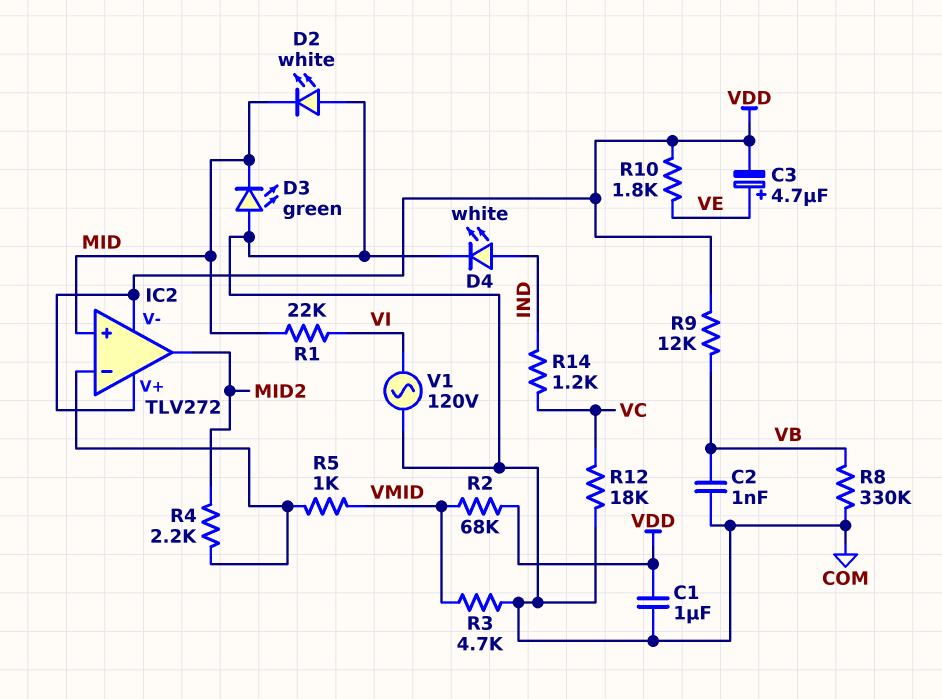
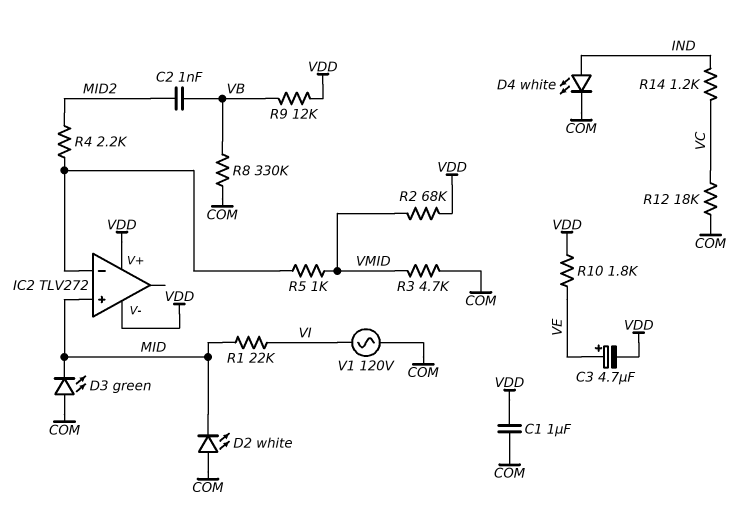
C2: 1nF (COM, VB) -> 1nF (MID2, VB)
IC2 pin out: MID2 -> none

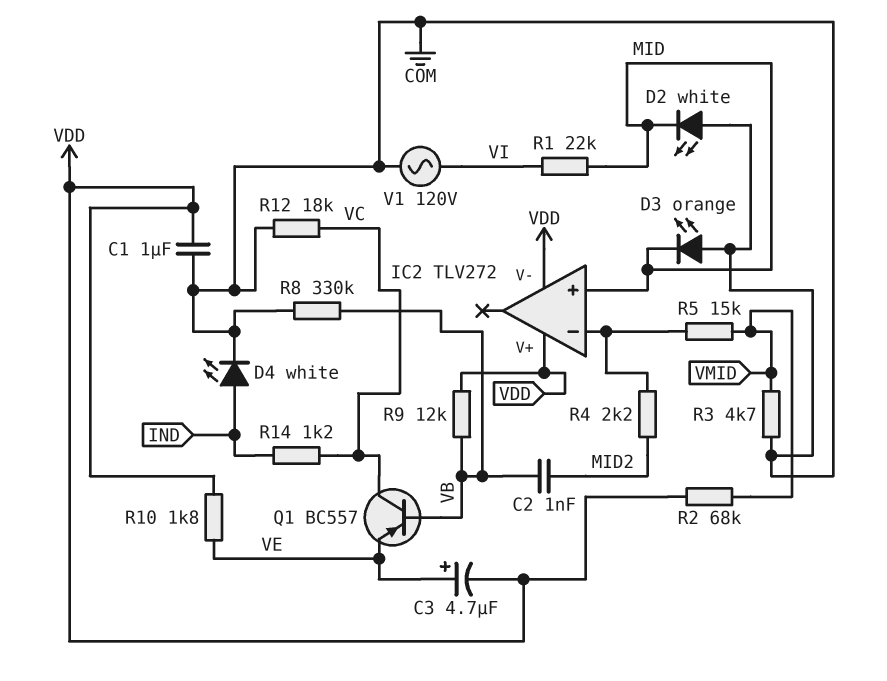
D3: LED green (A COM, K MID) -> LED orange (A COM, K MID)
Q1: none -> PNP BC557 (B VB, C VC, E VE)
R5: 1k (IC2/in-, VMID) -> 15k (IC2/in-, VMID)

